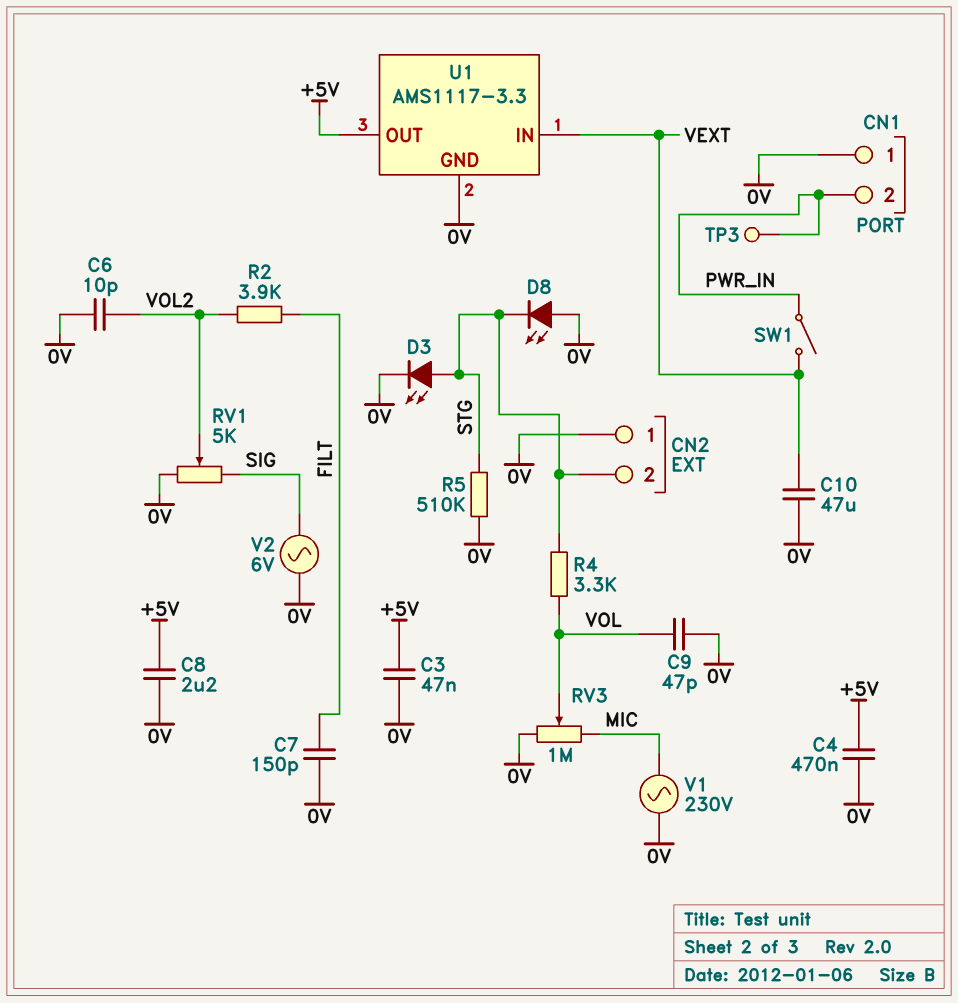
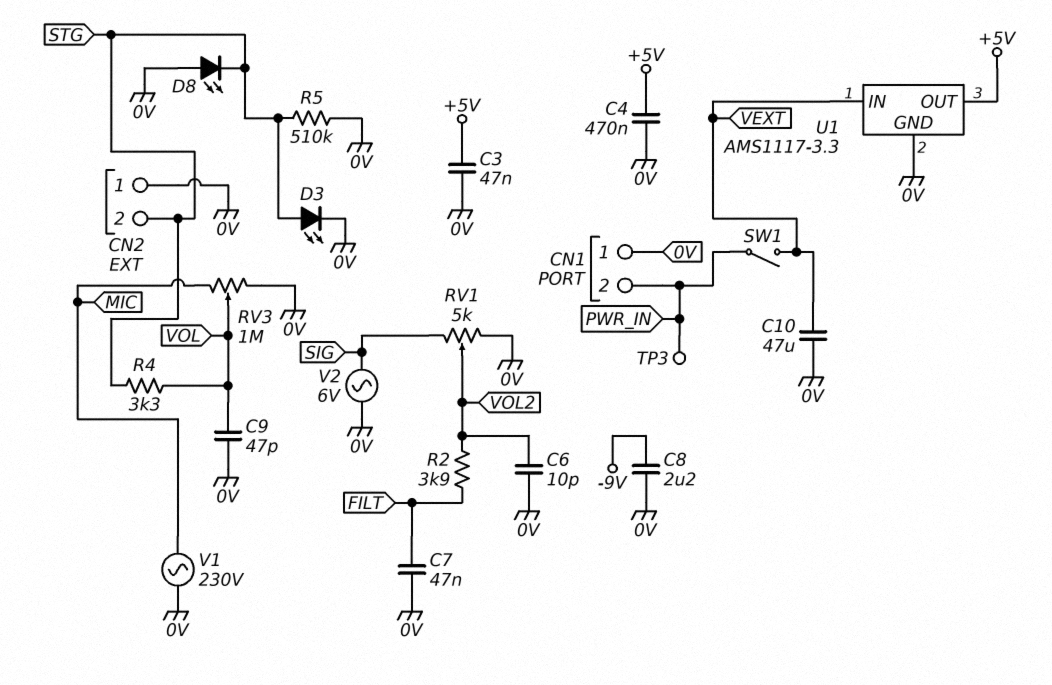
C7: 150pF (0V, FILT) -> 47nF (0V, FILT)
C8: 2.2uF (+5V, 0V) -> 2.2uF (-9V, 0V)

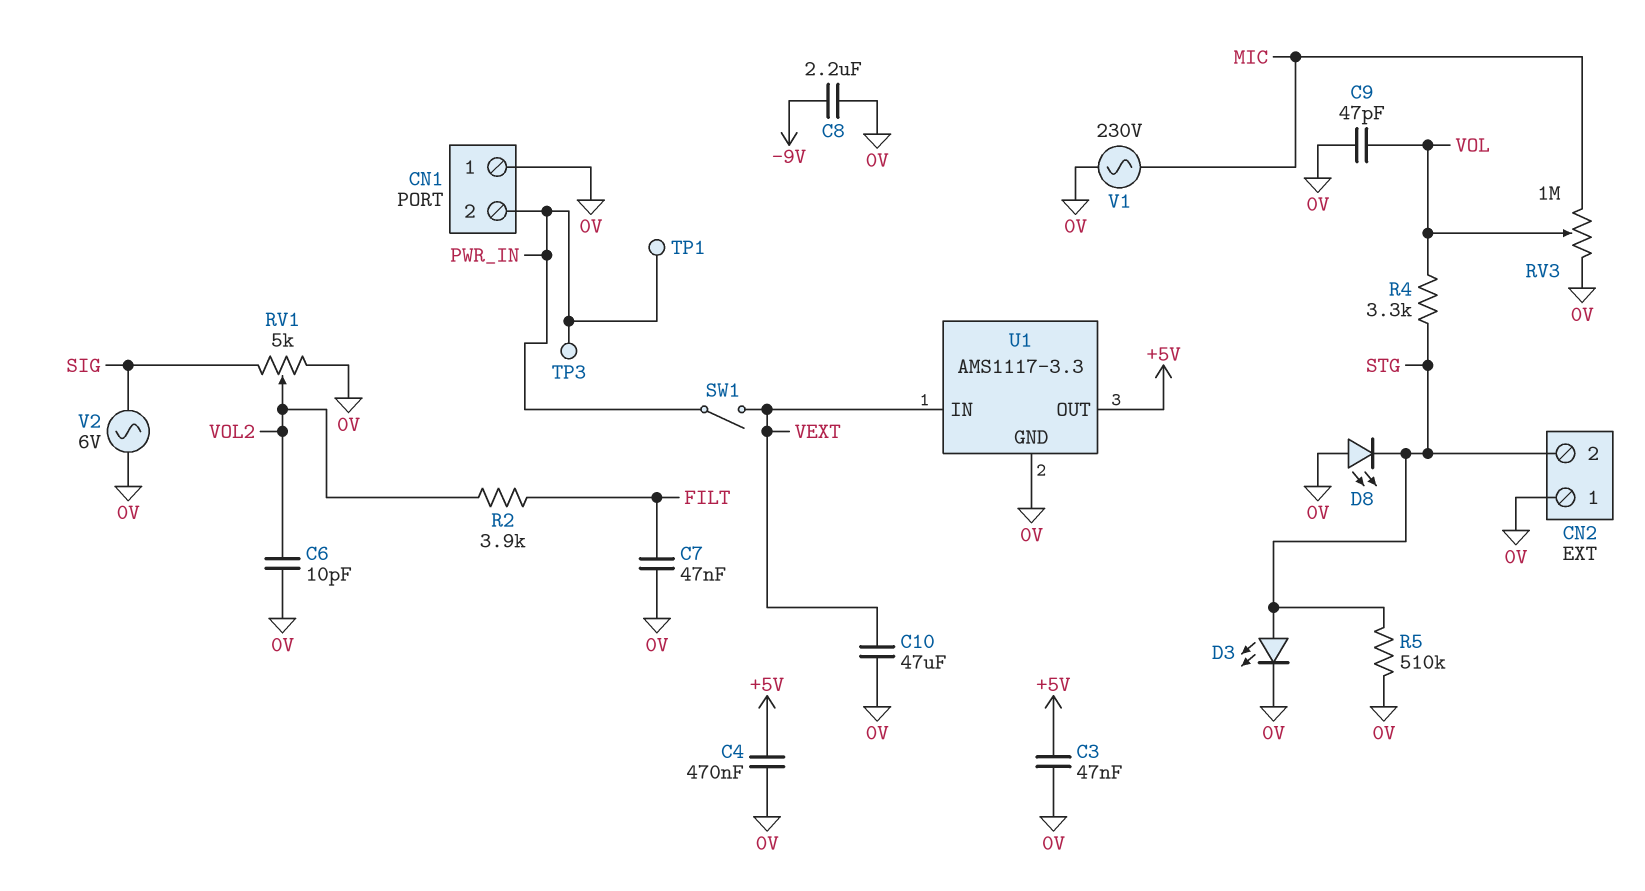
TP1: none -> test point (PWR_IN)

